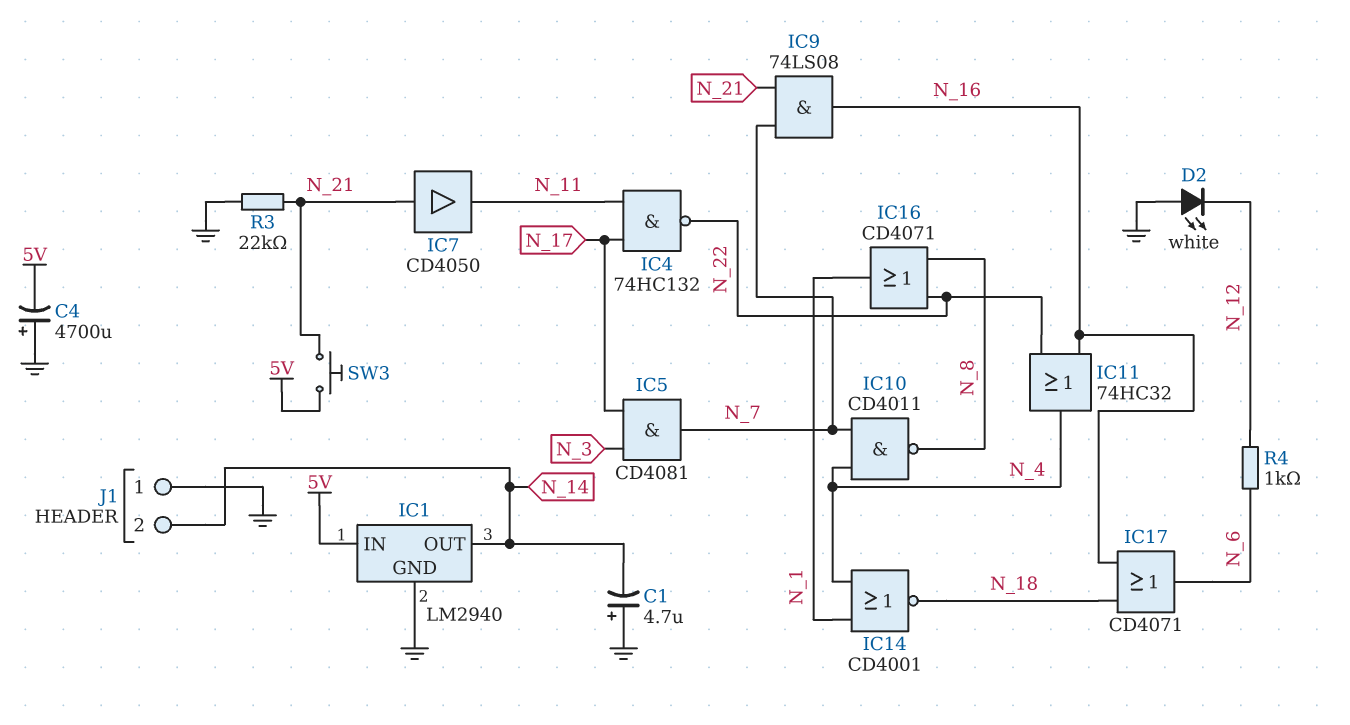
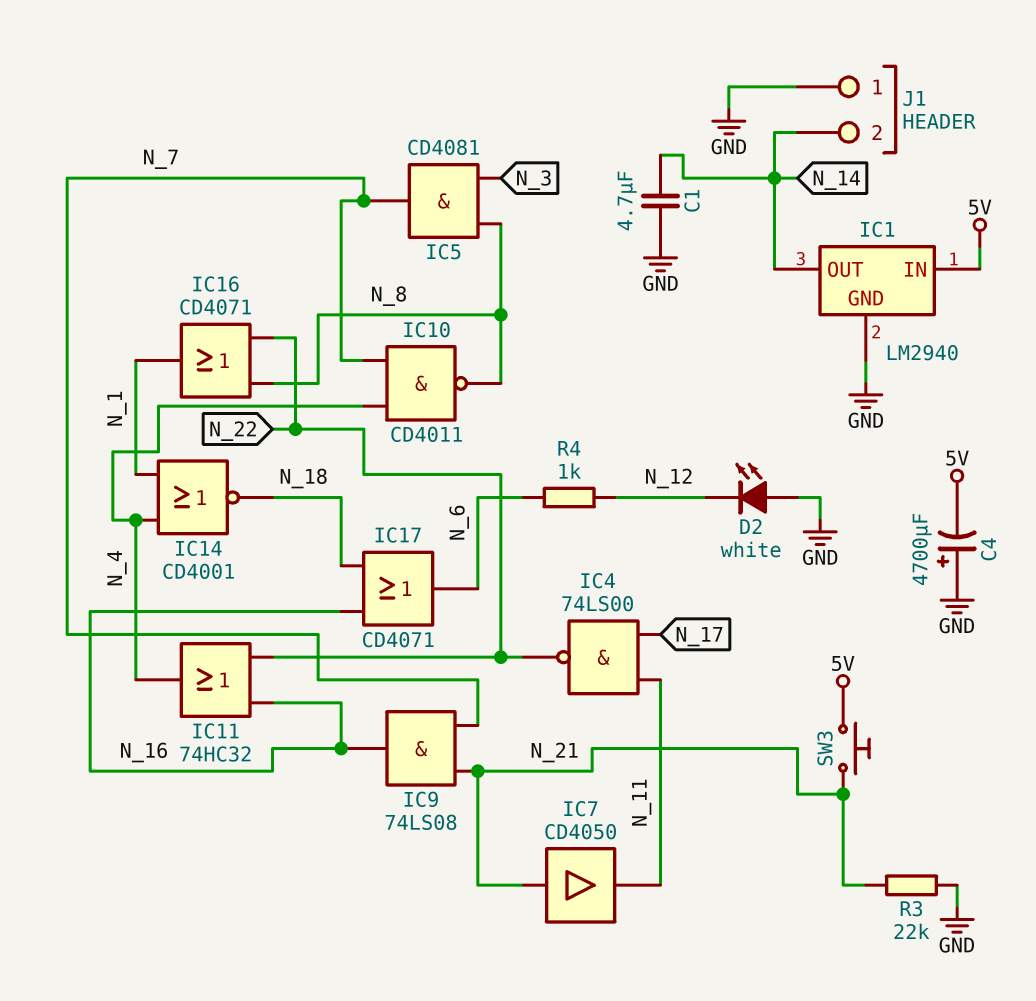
C1: 4.7uF (plus GND, minus N_14) -> 4.7uF (GND, N_14)
IC4: NAND 74HC132 (in N_11, in N_17, out N_22) -> NAND 74LS00 (in N_11, in N_17, out N_22)
IC5: AND CD4081 (in N_3, in N_17, out N_7) -> AND CD4081 (in N_3, in N_8, out N_7)

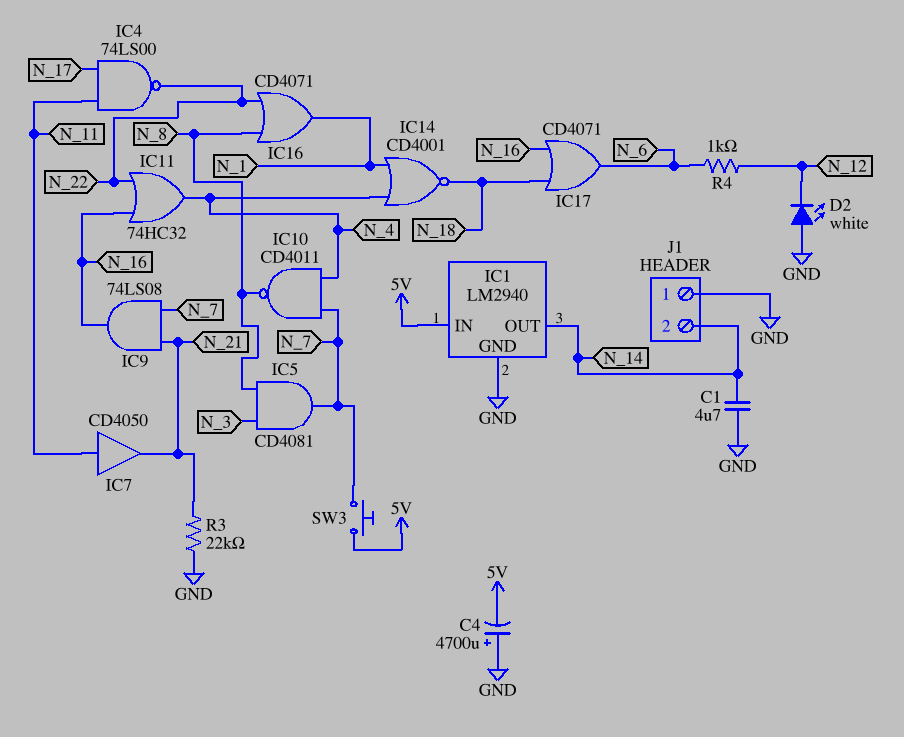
IC7: buffer CD4050 (in N_21, out N_11) -> buffer CD4050 (in N_11, out N_21)
SW3: button (5V, N_21) -> button (5V, N_7)

